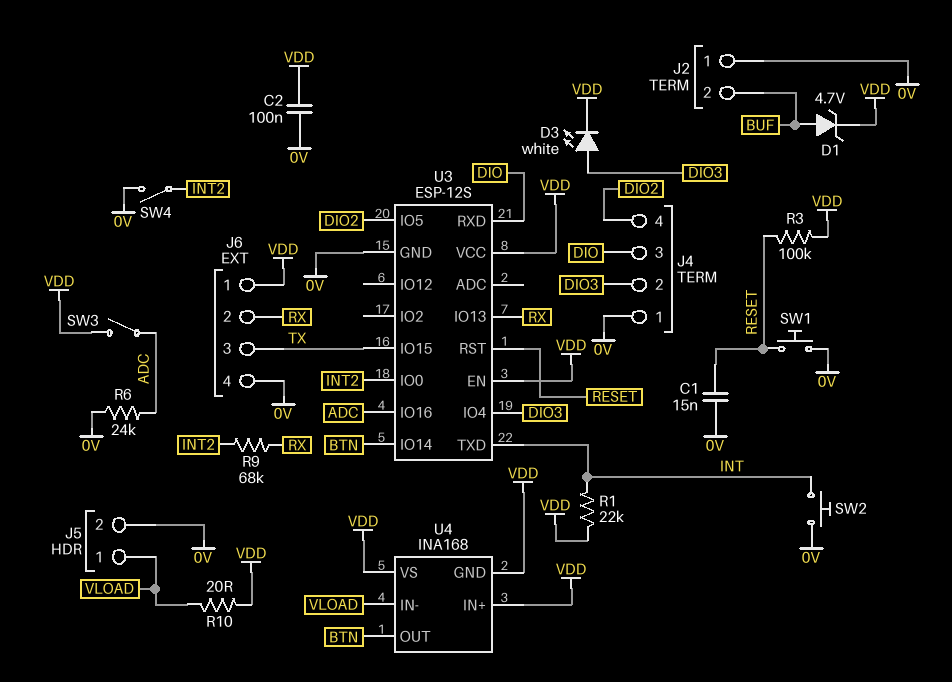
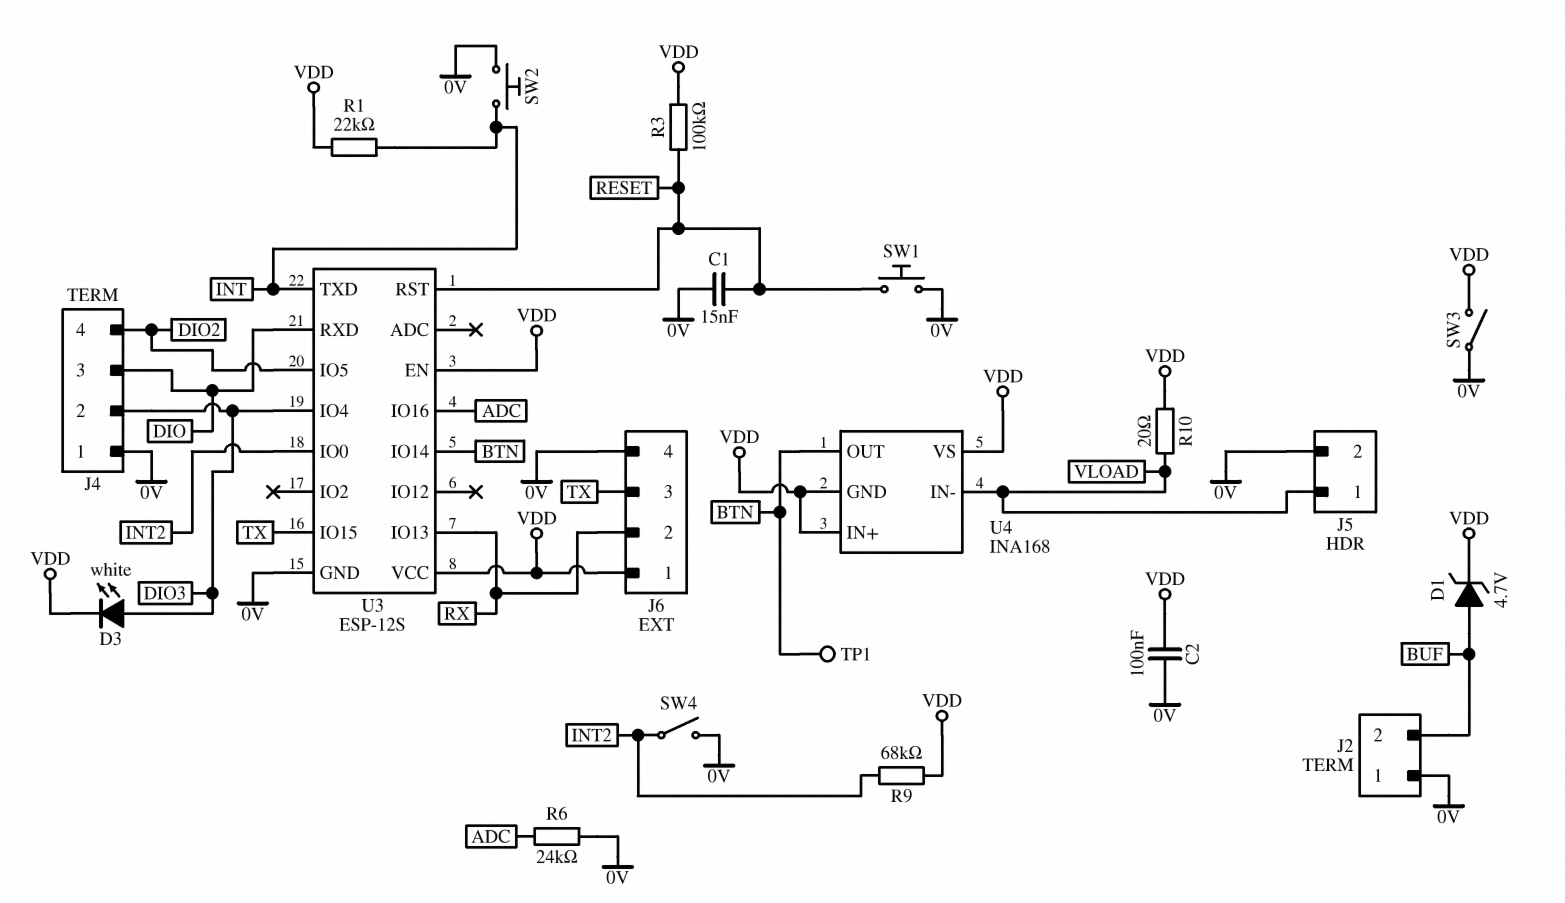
R9: 68k (INT2, RX) -> 68k (INT2, VDD)
SW3: switch (ADC, VDD) -> switch (0V, VDD)
TP1: none -> test point (BTN)

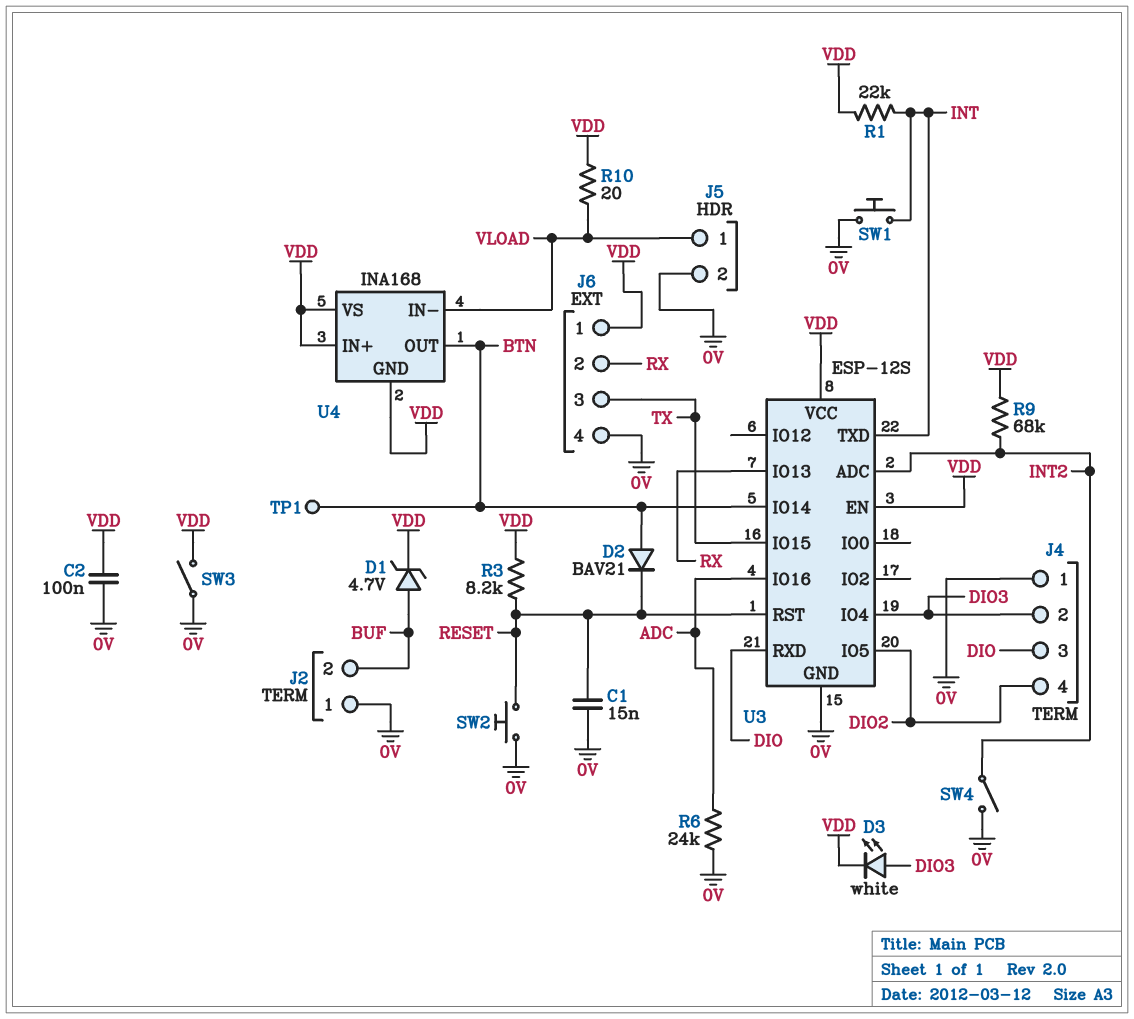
D2: none -> diode BAV21 (A BTN, K RESET)
R3: 100k (RESET, VDD) -> 8.2k (RESET, VDD)
SW1: button (0V, RESET) -> button (0V, INT)
SW2: button (0V, INT) -> button (0V, RESET)
U3 pin ADC: none -> INT2
U3 pin IO0: INT2 -> none

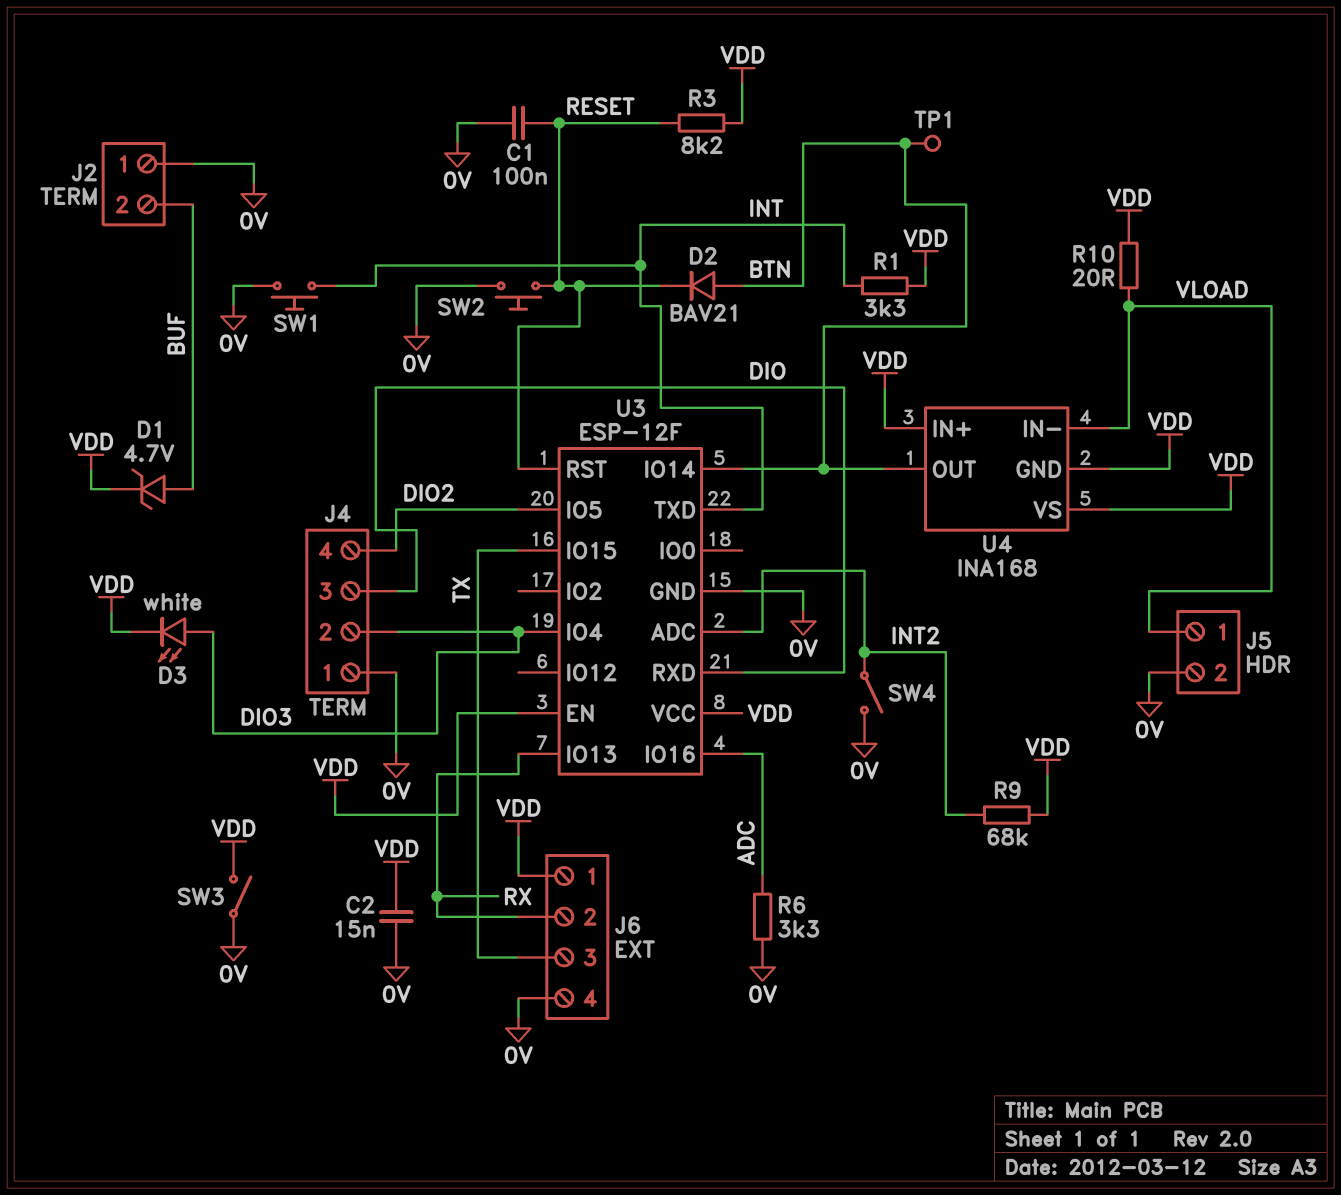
C1: 15nF (0V, RESET) -> 100nF (0V, RESET)
C2: 100nF (0V, VDD) -> 15nF (0V, VDD)
R1: 22k (INT, VDD) -> 3.3k (INT, VDD)
R6: 24k (0V, ADC) -> 3.3k (0V, ADC)
U3: ESP-12S -> ESP-12F

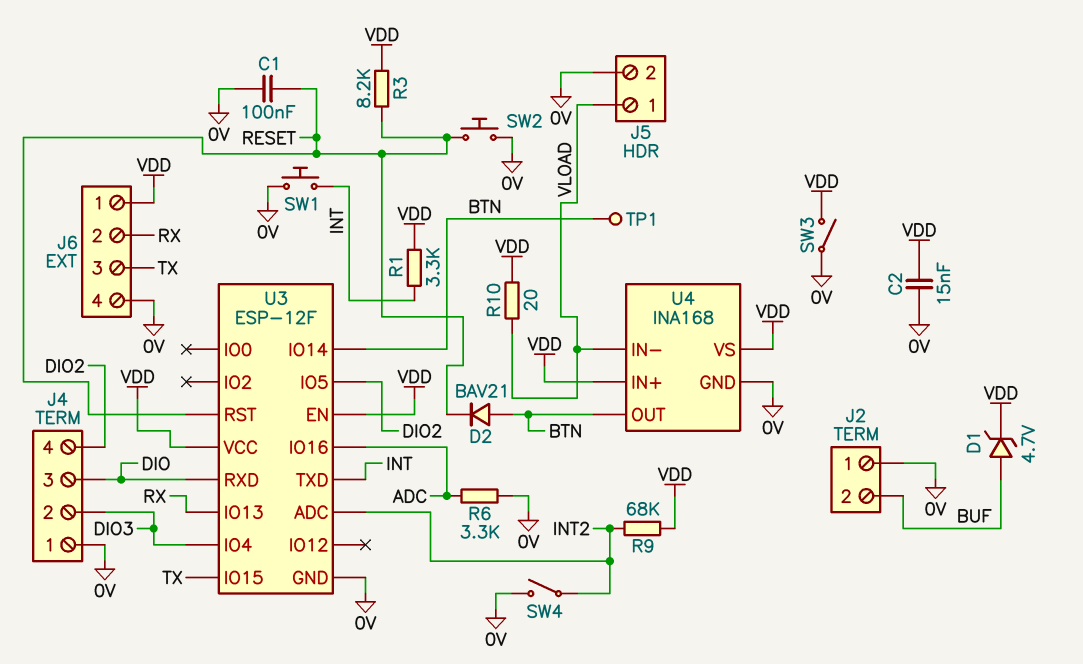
D3: LED white (A DIO3, K VDD) -> none
U4 pin GND: VDD -> 0V

